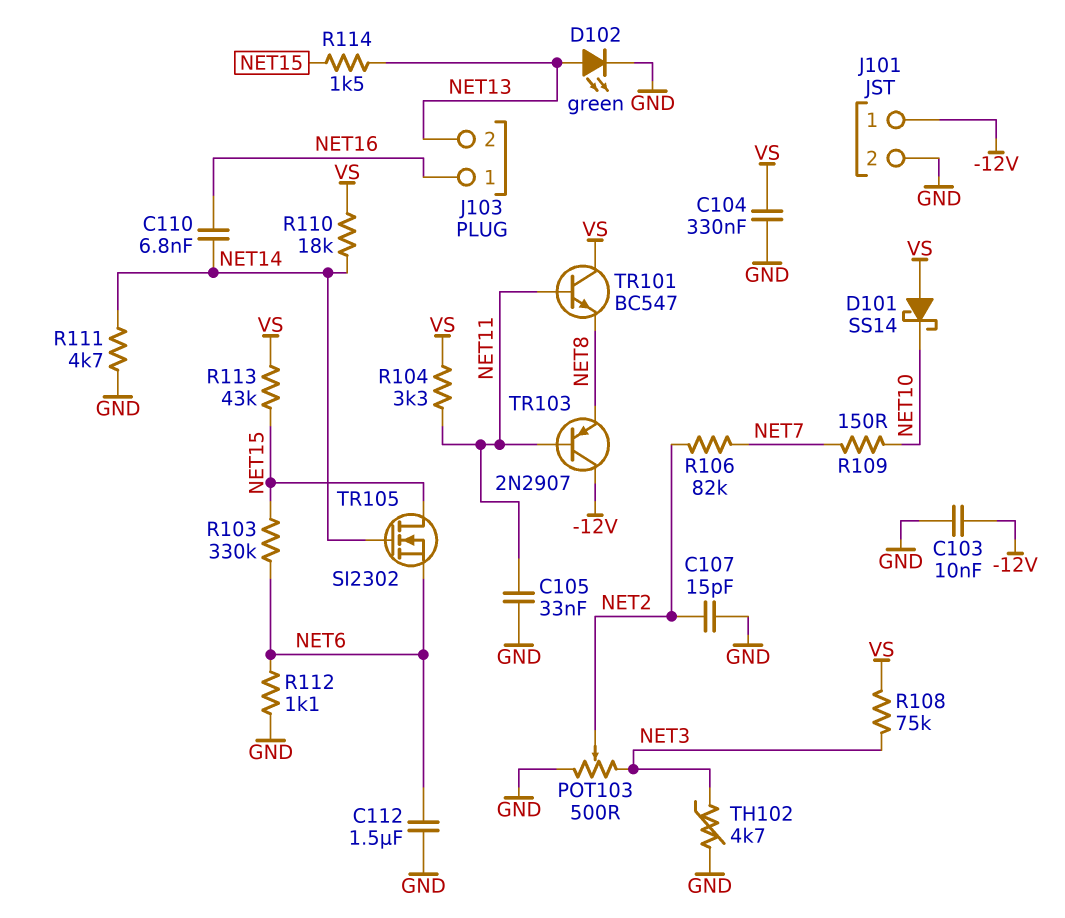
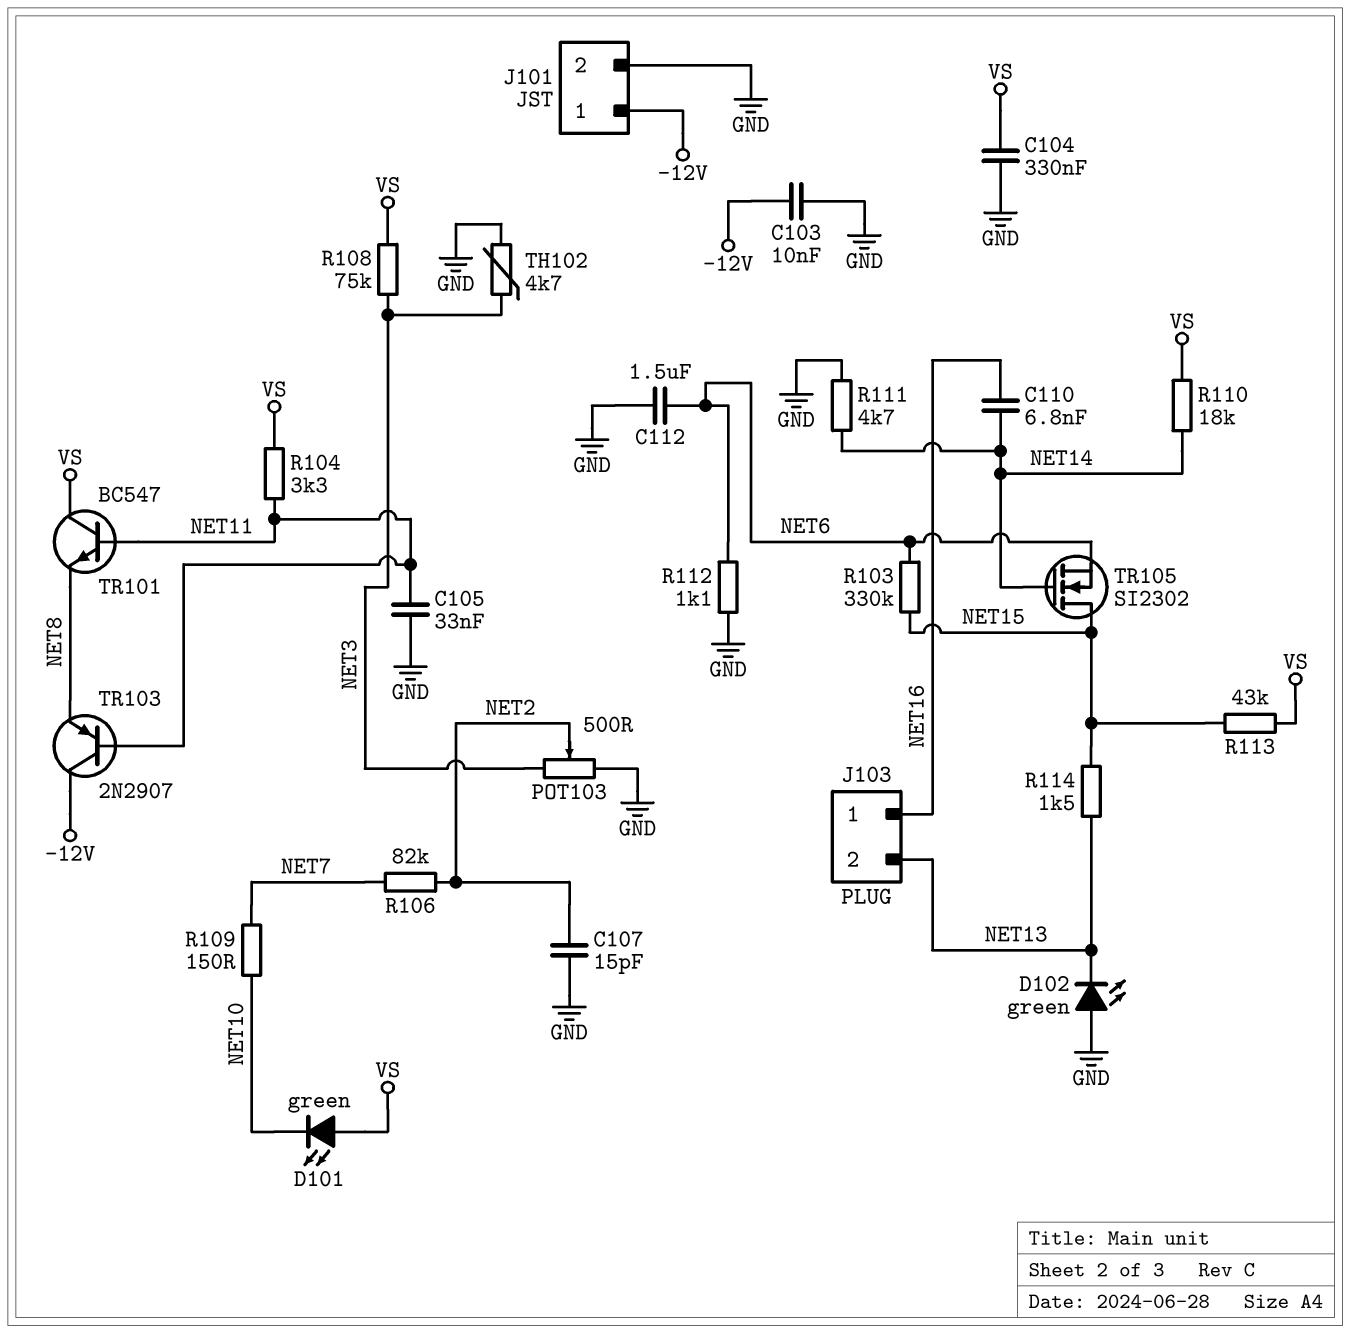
D101: schottky SS14 (A VS, K NET10) -> LED green (A VS, K NET10)
D102: LED green (A NET13, K GND) -> LED green (A GND, K NET13)

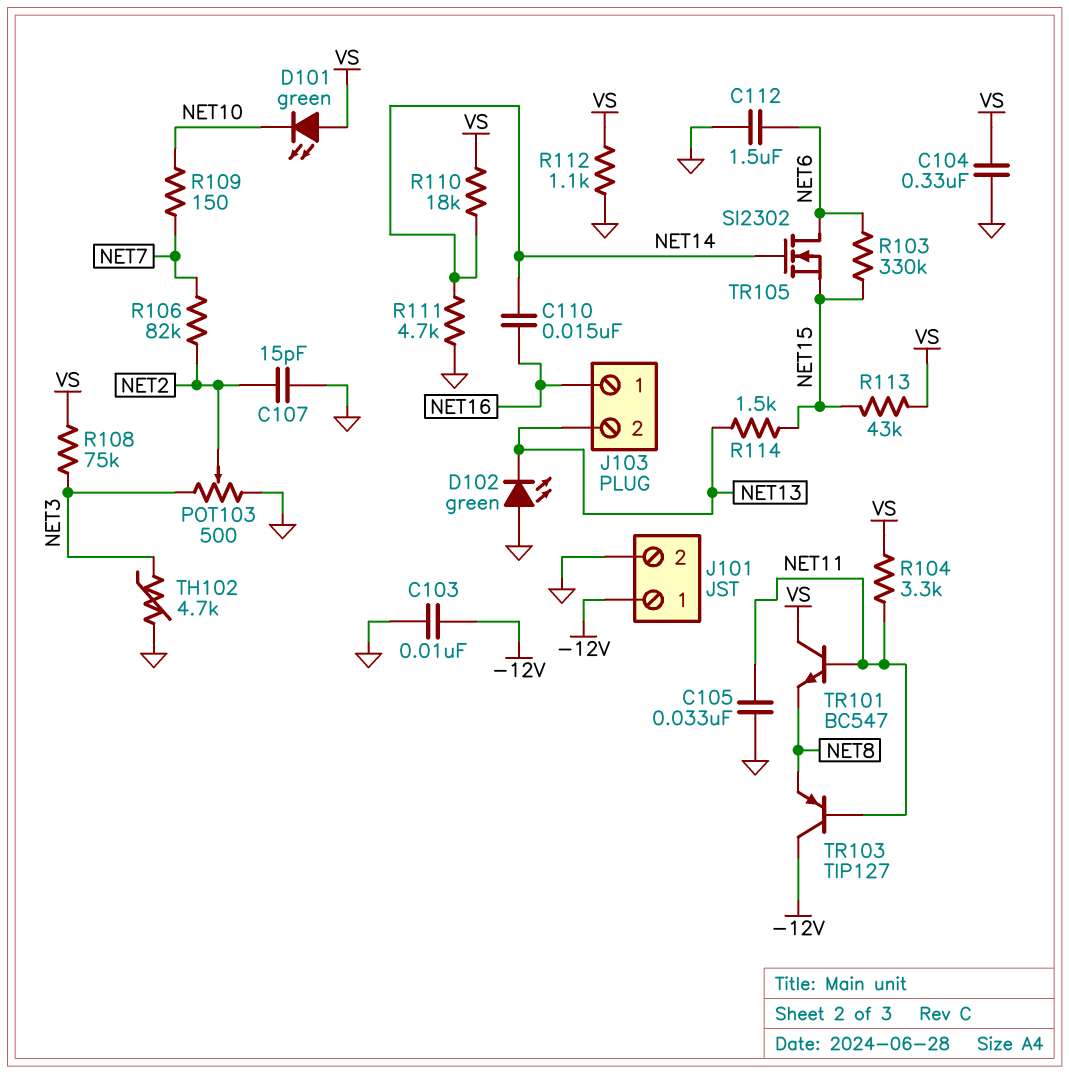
C110: 6.8nF (NET14, NET16) -> 15nF (NET14, NET16)
R112: 1.1k (GND, NET6) -> 1.1k (GND, VS)
TR103: PNP 2N2907 (B NET11, C -12V, E NET8) -> PNP TIP127 (B NET11, C -12V, E NET8)
TR105: NMOS SI2302 (G NET14, D NET15, S NET6) -> NMOS SI2302 (G NET14, D NET6, S NET15)

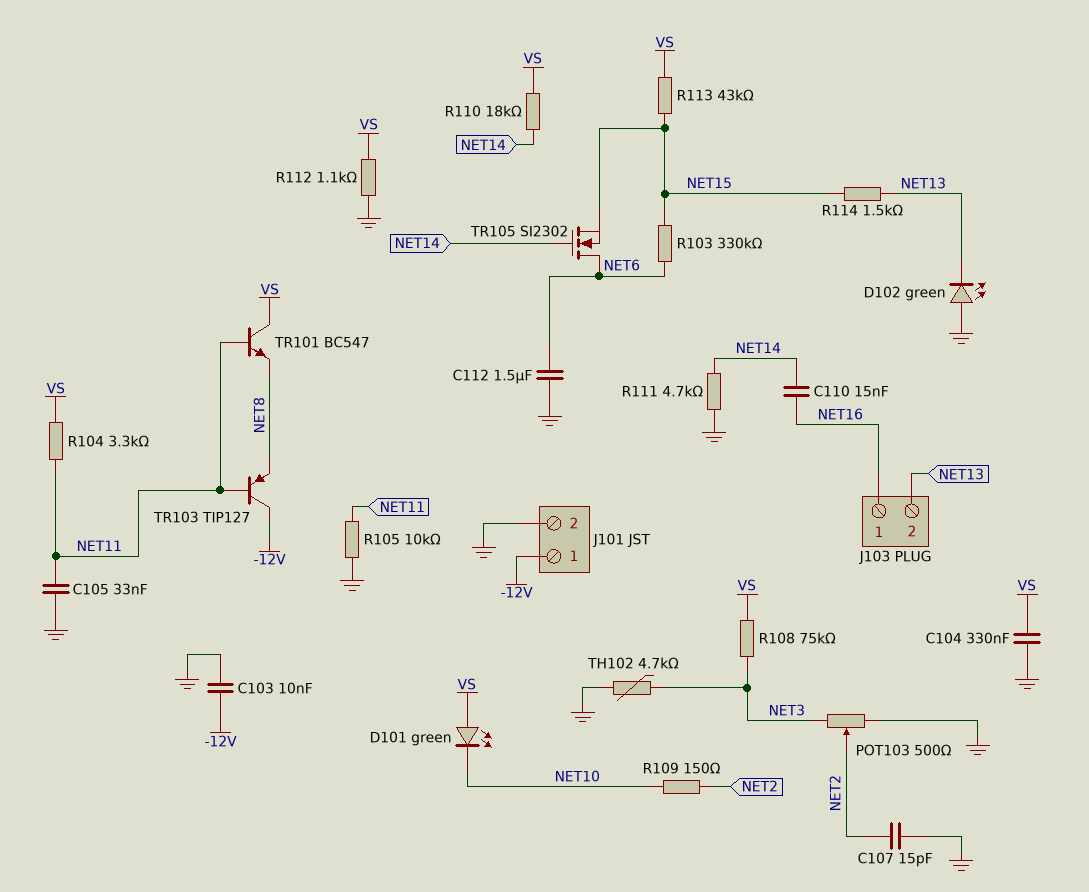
R105: none -> 10k (GND, NET11)
R106: 82k (NET2, NET7) -> none
R109: 150 (NET7, NET10) -> 150 (NET2, NET10)

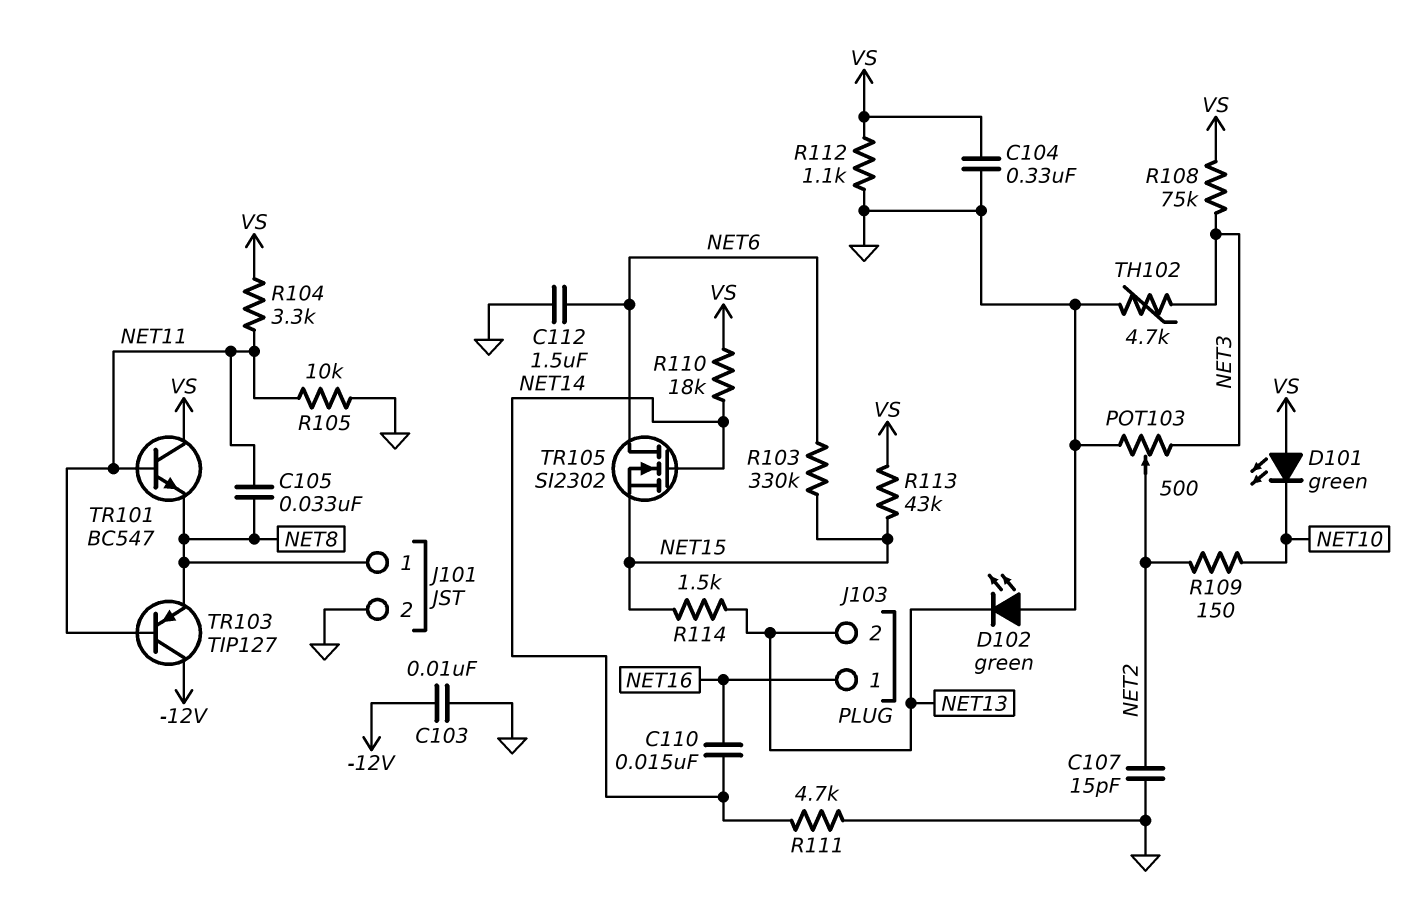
C105: 33nF (GND, NET11) -> 33nF (NET8, NET11)
J101 pin 1: -12V -> NET8

